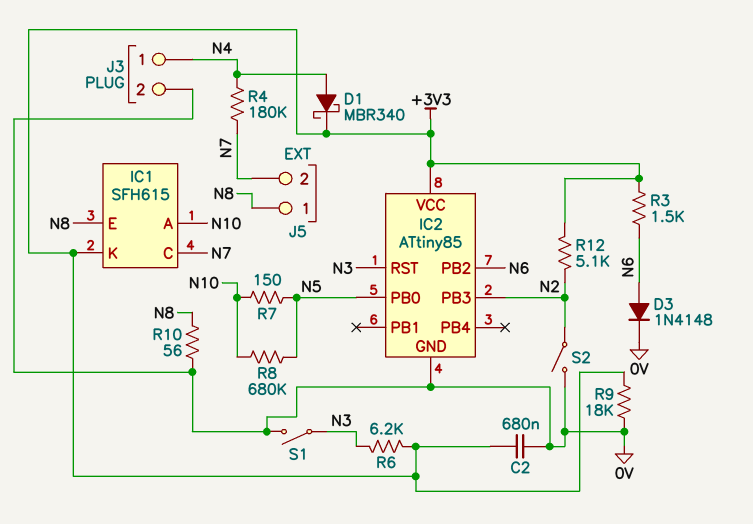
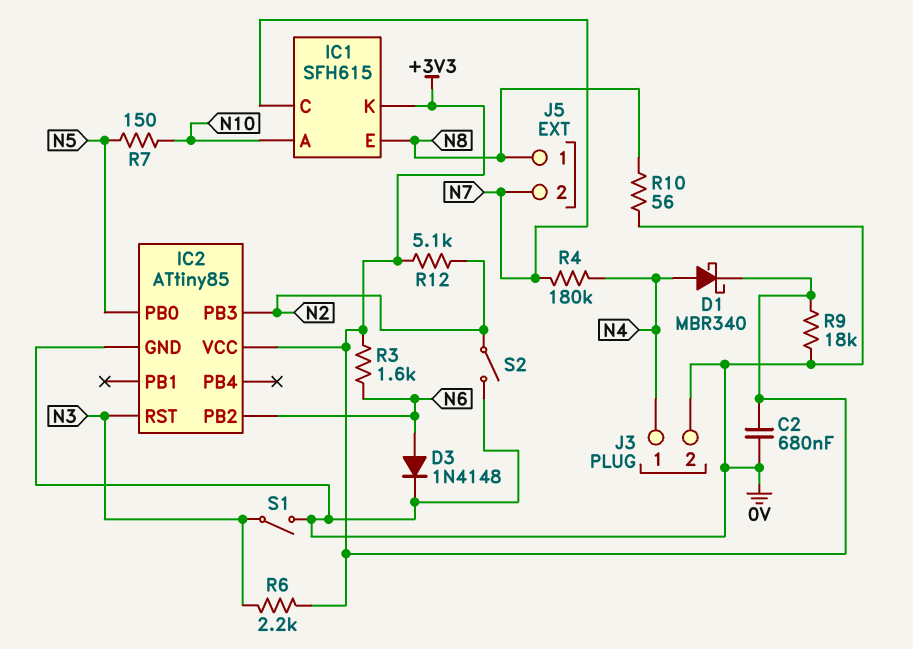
R3: 1.5k (+3V3, N6) -> 1.6k (+3V3, N6)
R6: 6.2k (+3V3, N3) -> 2.2k (+3V3, N3)
R8: 680k (N5, N10) -> none

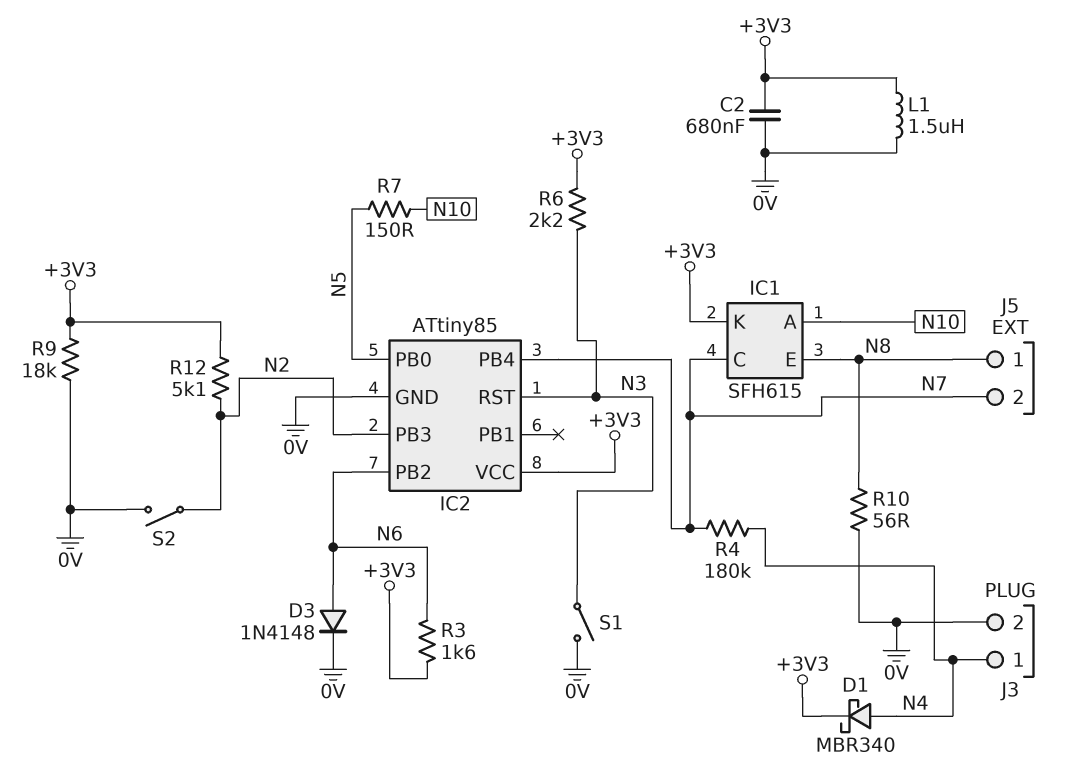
IC2 pin PB4: none -> N7
L1: none -> 1.5uH (+3V3, 0V)

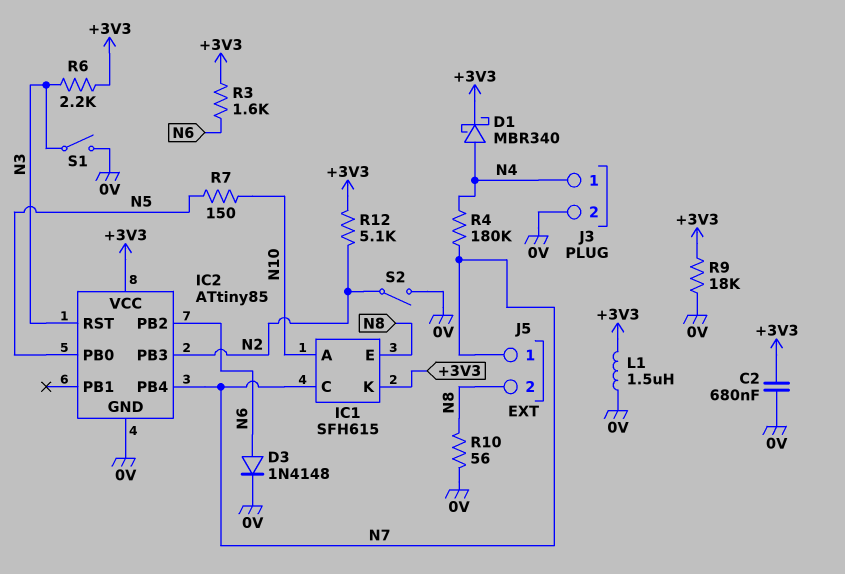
J5 pin 1: N8 -> N7
J5 pin 2: N7 -> N8

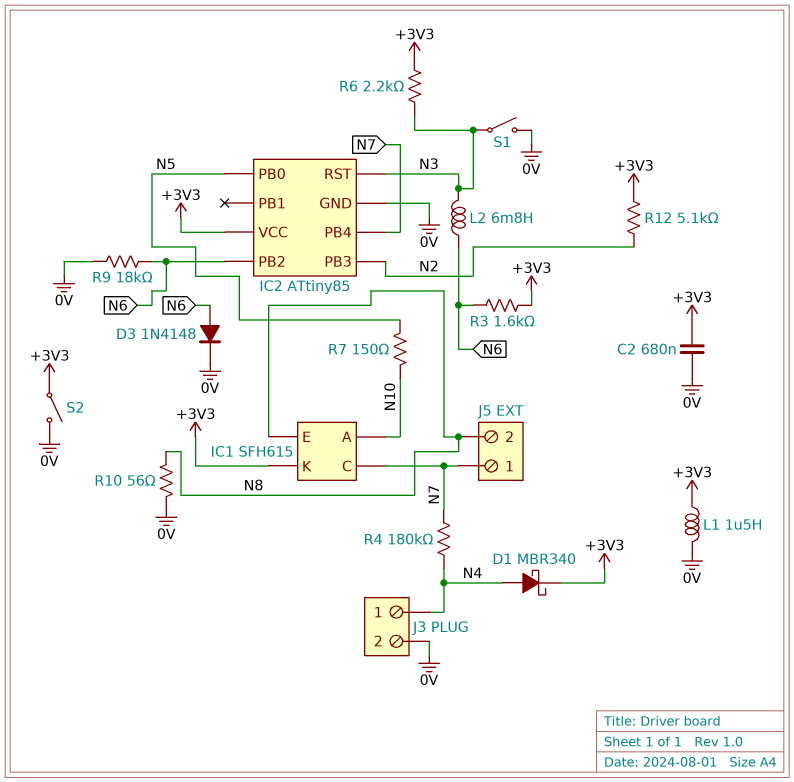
L2: none -> 6.8mH (N3, N6)
R9: 18k (+3V3, 0V) -> 18k (0V, N6)
S2: switch (0V, N2) -> switch (+3V3, 0V)

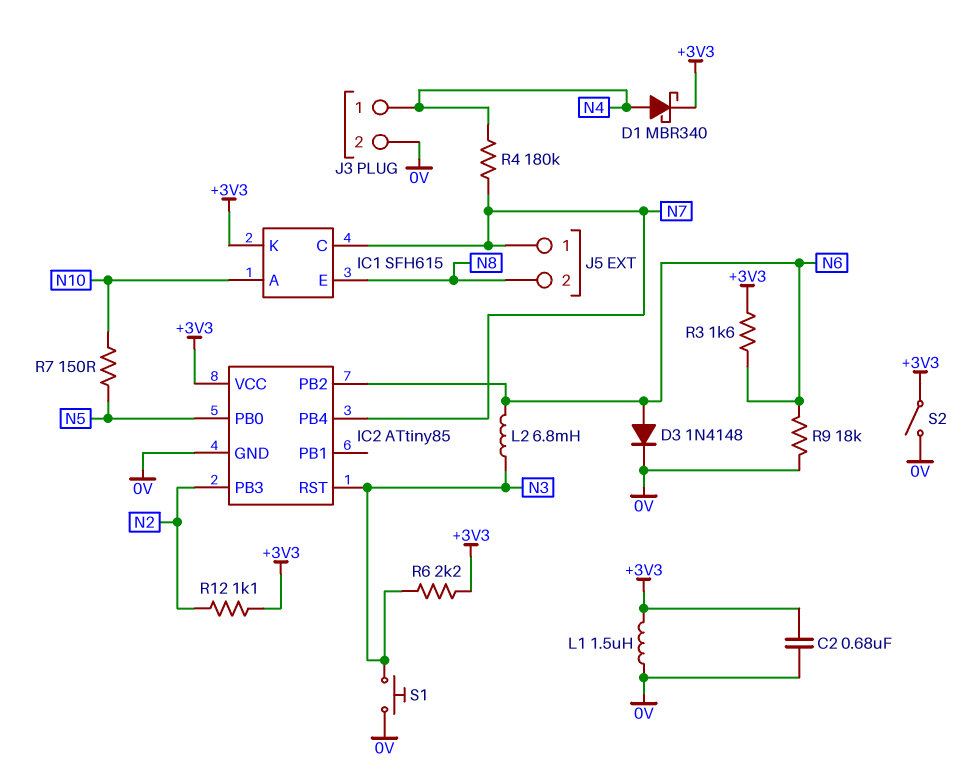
R10: 56 (0V, N8) -> none
R12: 5.1k (+3V3, N2) -> 1.1k (+3V3, N2)
S1: switch (0V, N3) -> button (0V, N3)

